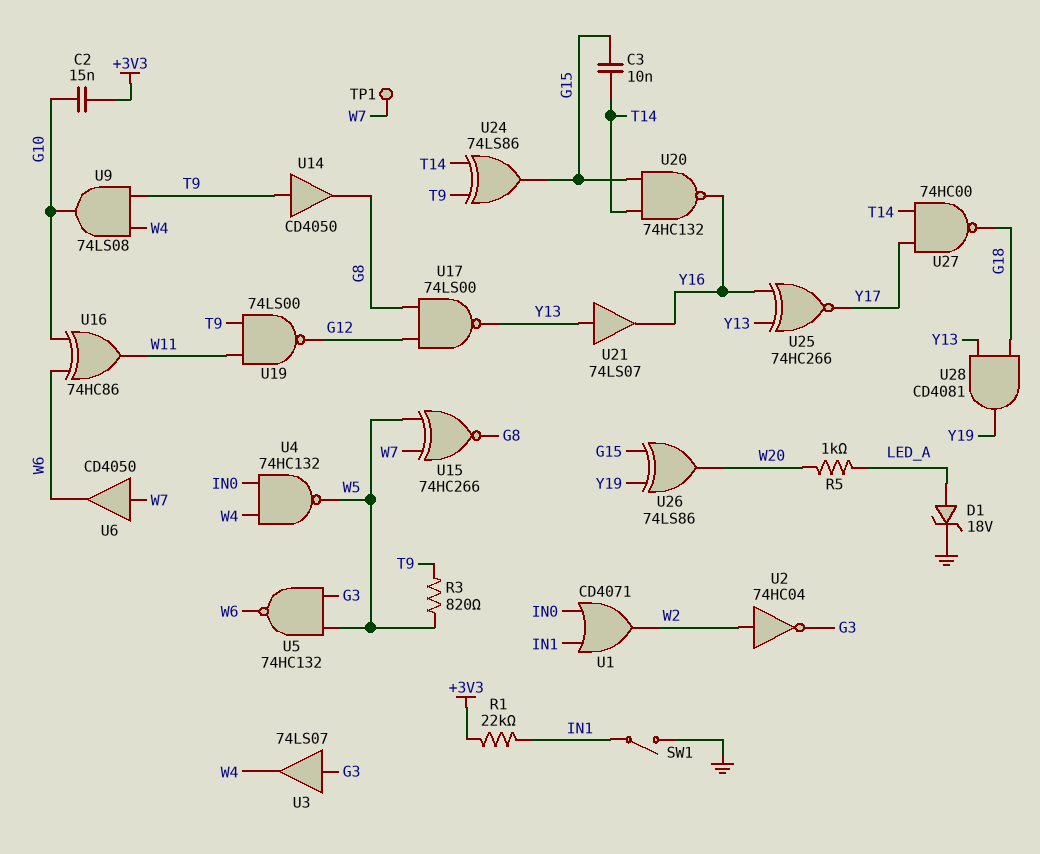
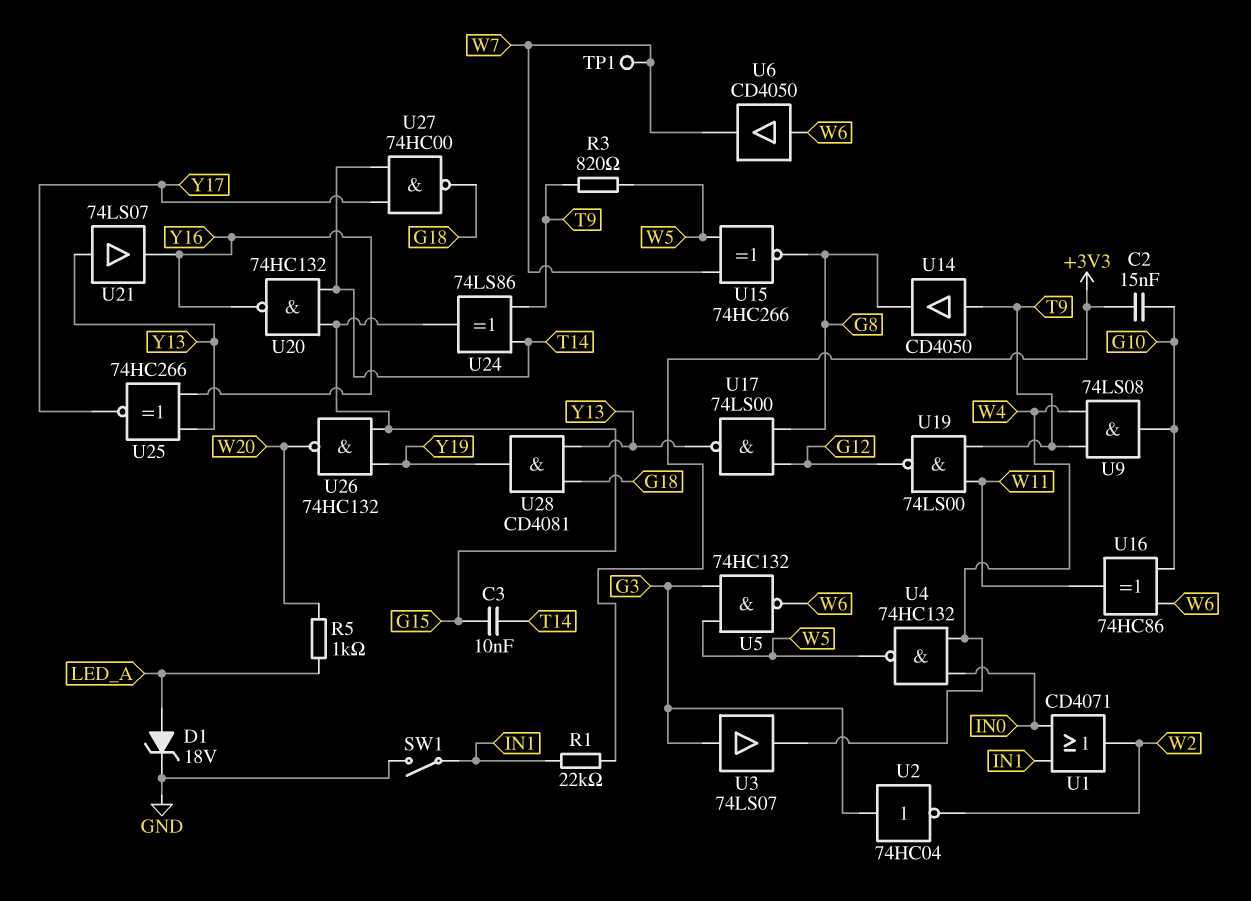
U2: NOT 74HC04 (in W2, out G3) -> NOT 74HC04 (in G3, out W2)
U6: buffer CD4050 (in W7, out W6) -> buffer CD4050 (in W6, out W7)
U26: XOR 74LS86 (in G15, in Y19, out W20) -> NAND 74HC132 (in G15, in Y19, out W20)

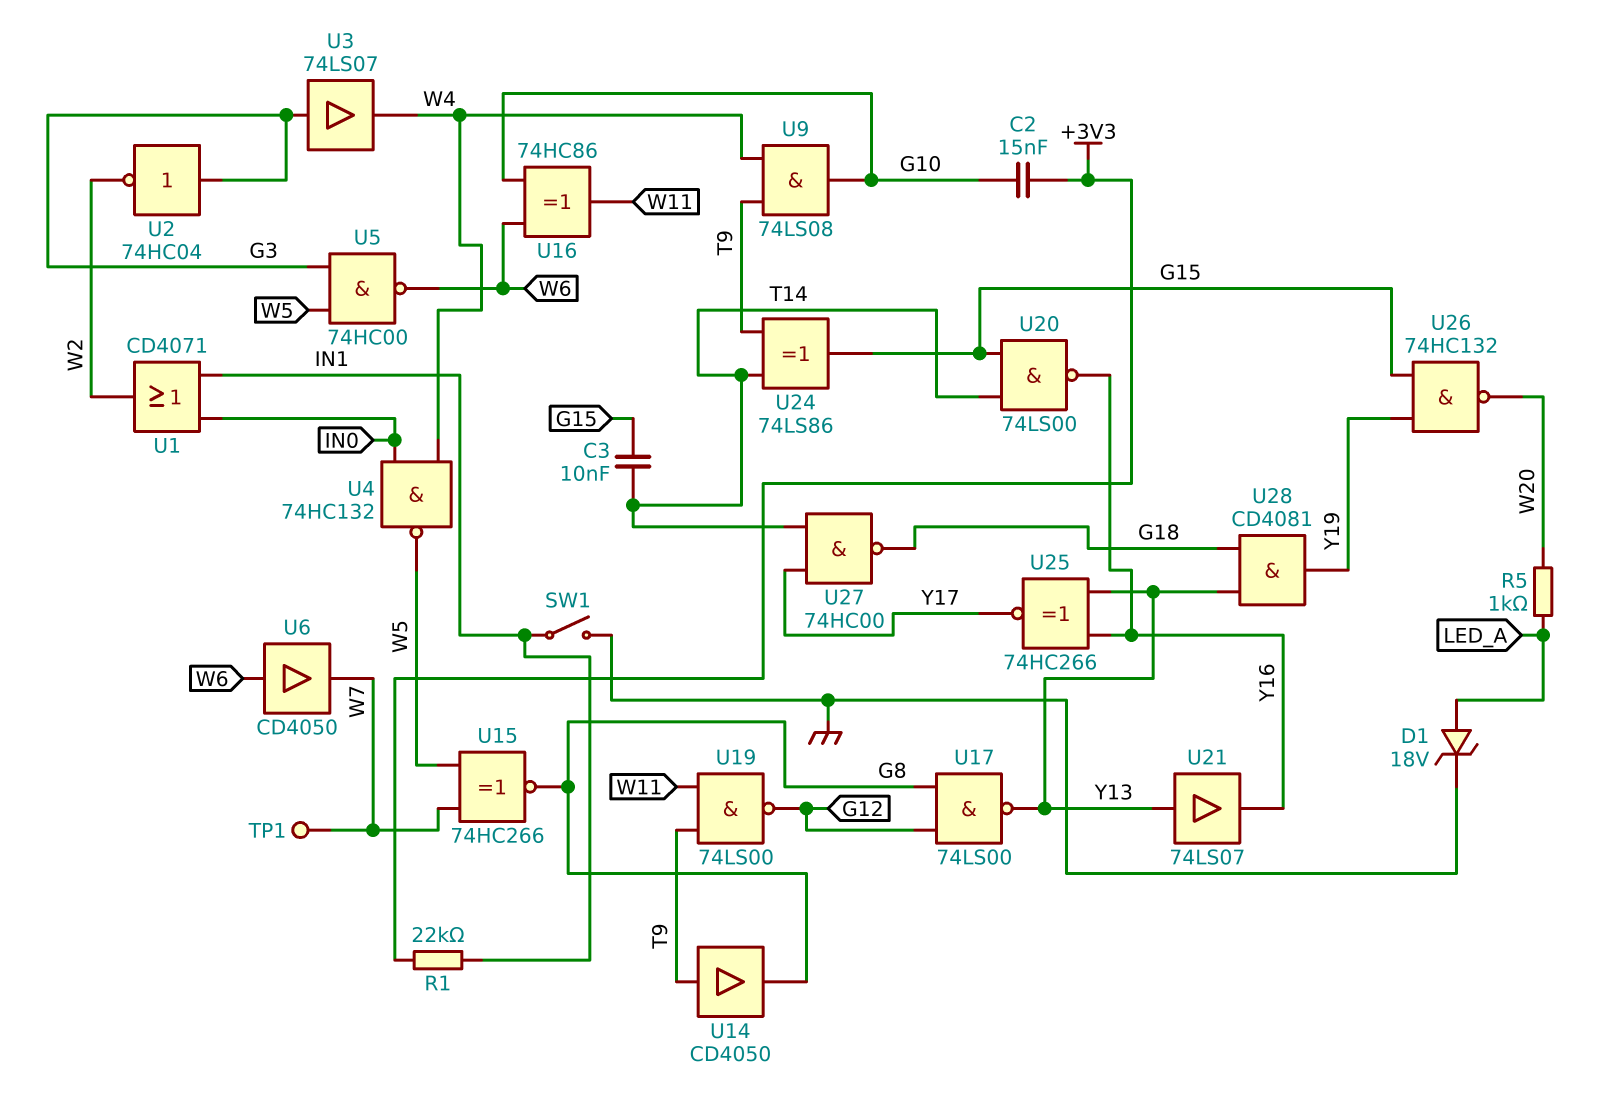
R3: 820 (T9, W5) -> none
U5: NAND 74HC132 (in G3, in W5, out W6) -> NAND 74HC00 (in G3, in W5, out W6)
U20: NAND 74HC132 (in G15, in T14, out Y16) -> NAND 74LS00 (in G15, in T14, out Y16)

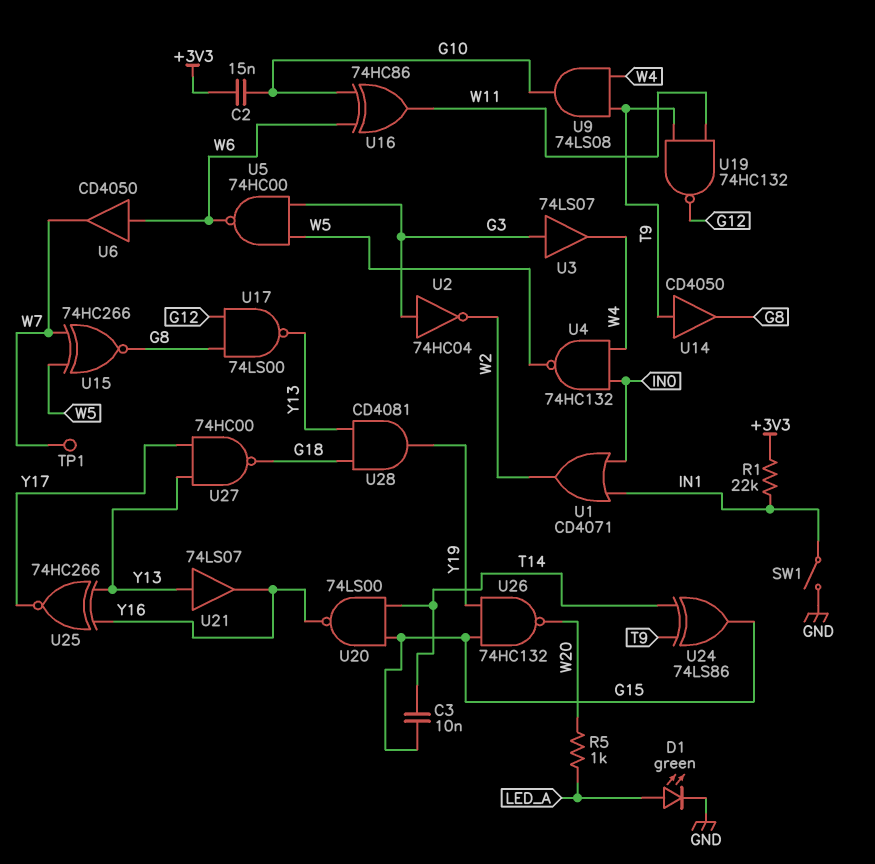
D1: zener 18V (A LED_A, K GND) -> LED green (A LED_A, K GND)
U19: NAND 74LS00 (in T9, in W11, out G12) -> NAND 74HC132 (in T9, in W11, out G12)
U27: NAND 74HC00 (in T14, in Y17, out G18) -> NAND 74HC00 (in Y13, in Y17, out G18)

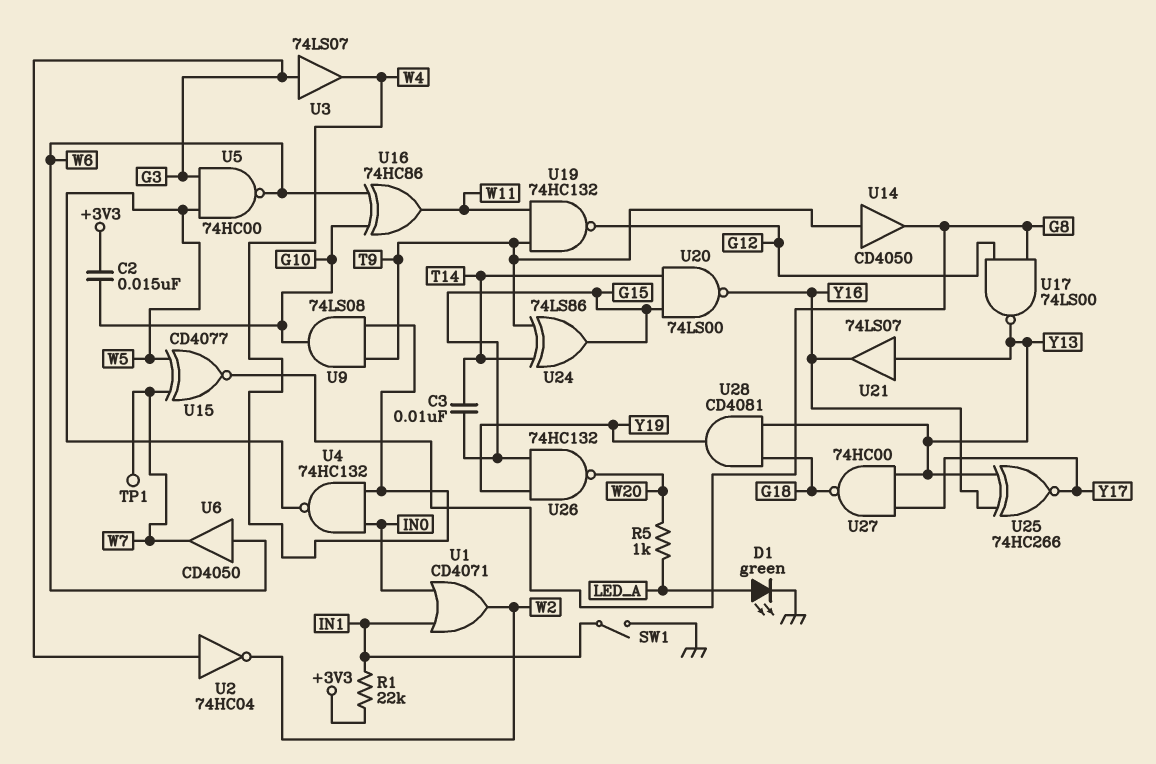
U15: XNOR 74HC266 (in W5, in W7, out G8) -> XNOR CD4077 (in W5, in W7, out G8)

